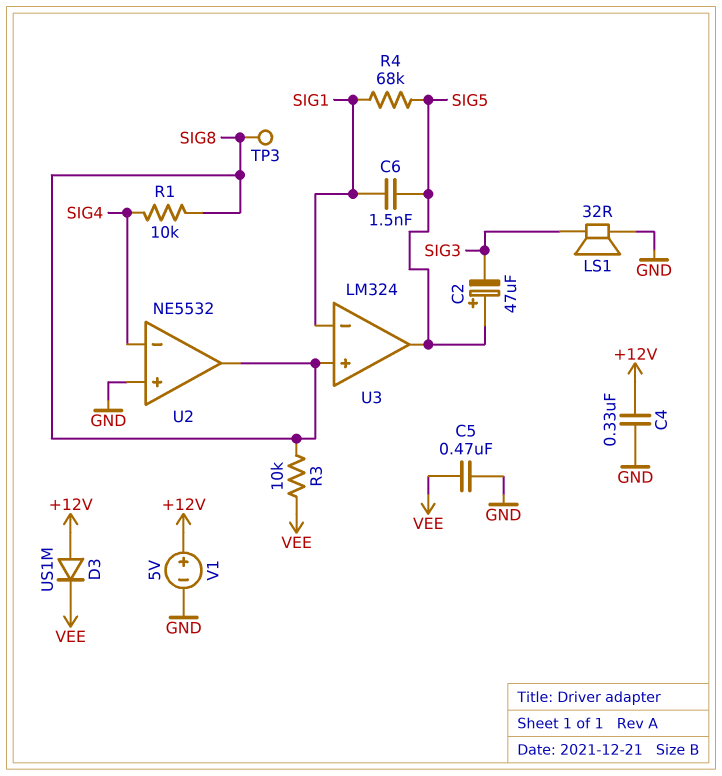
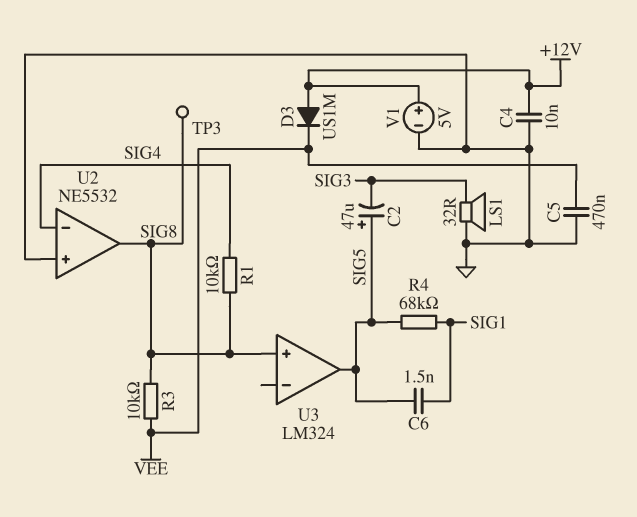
C4: 330nF (+12V, GND) -> 10nF (+12V, GND)
U3 pin in-: SIG1 -> none

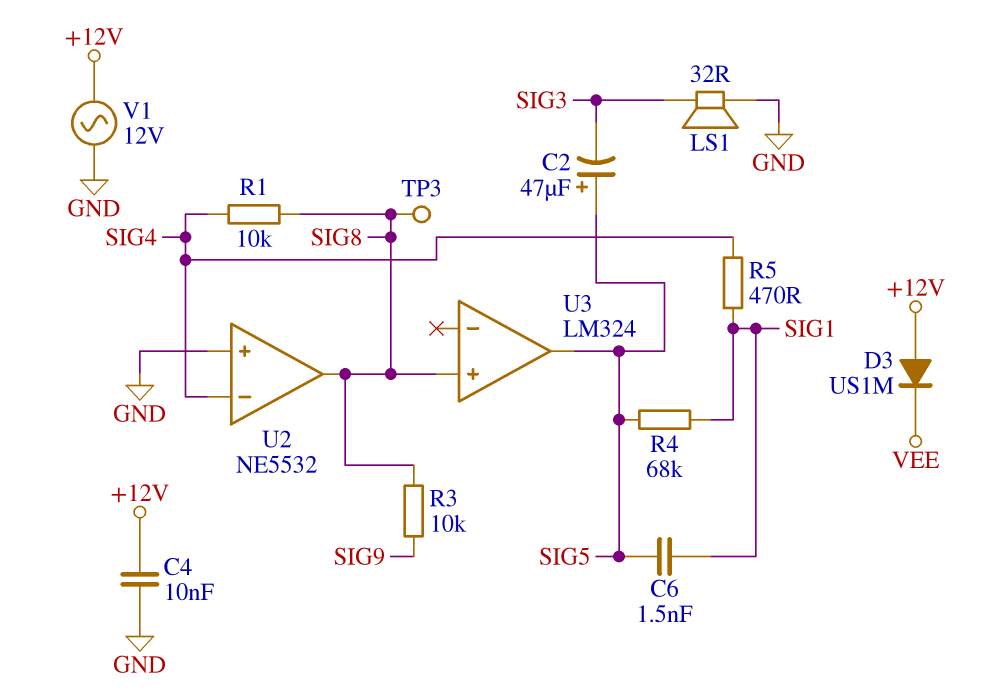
C5: 470nF (GND, VEE) -> none
R3: 10k (SIG8, VEE) -> 10k (SIG8, SIG9)
R5: none -> 470 (SIG1, SIG4)
V1: 5V (plus +12V, minus GND) -> AC 12V (+12V, GND)

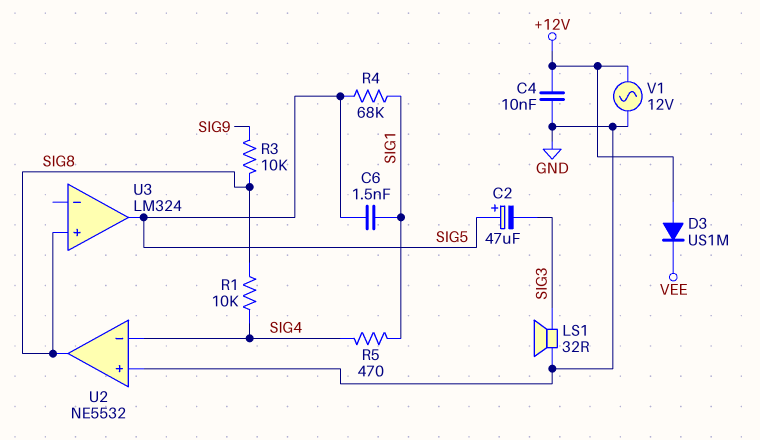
TP3: test point (SIG8) -> none

